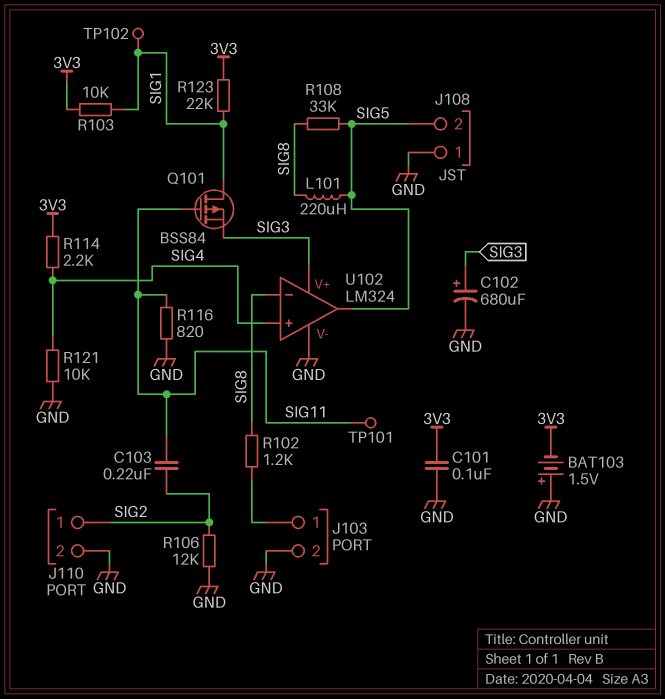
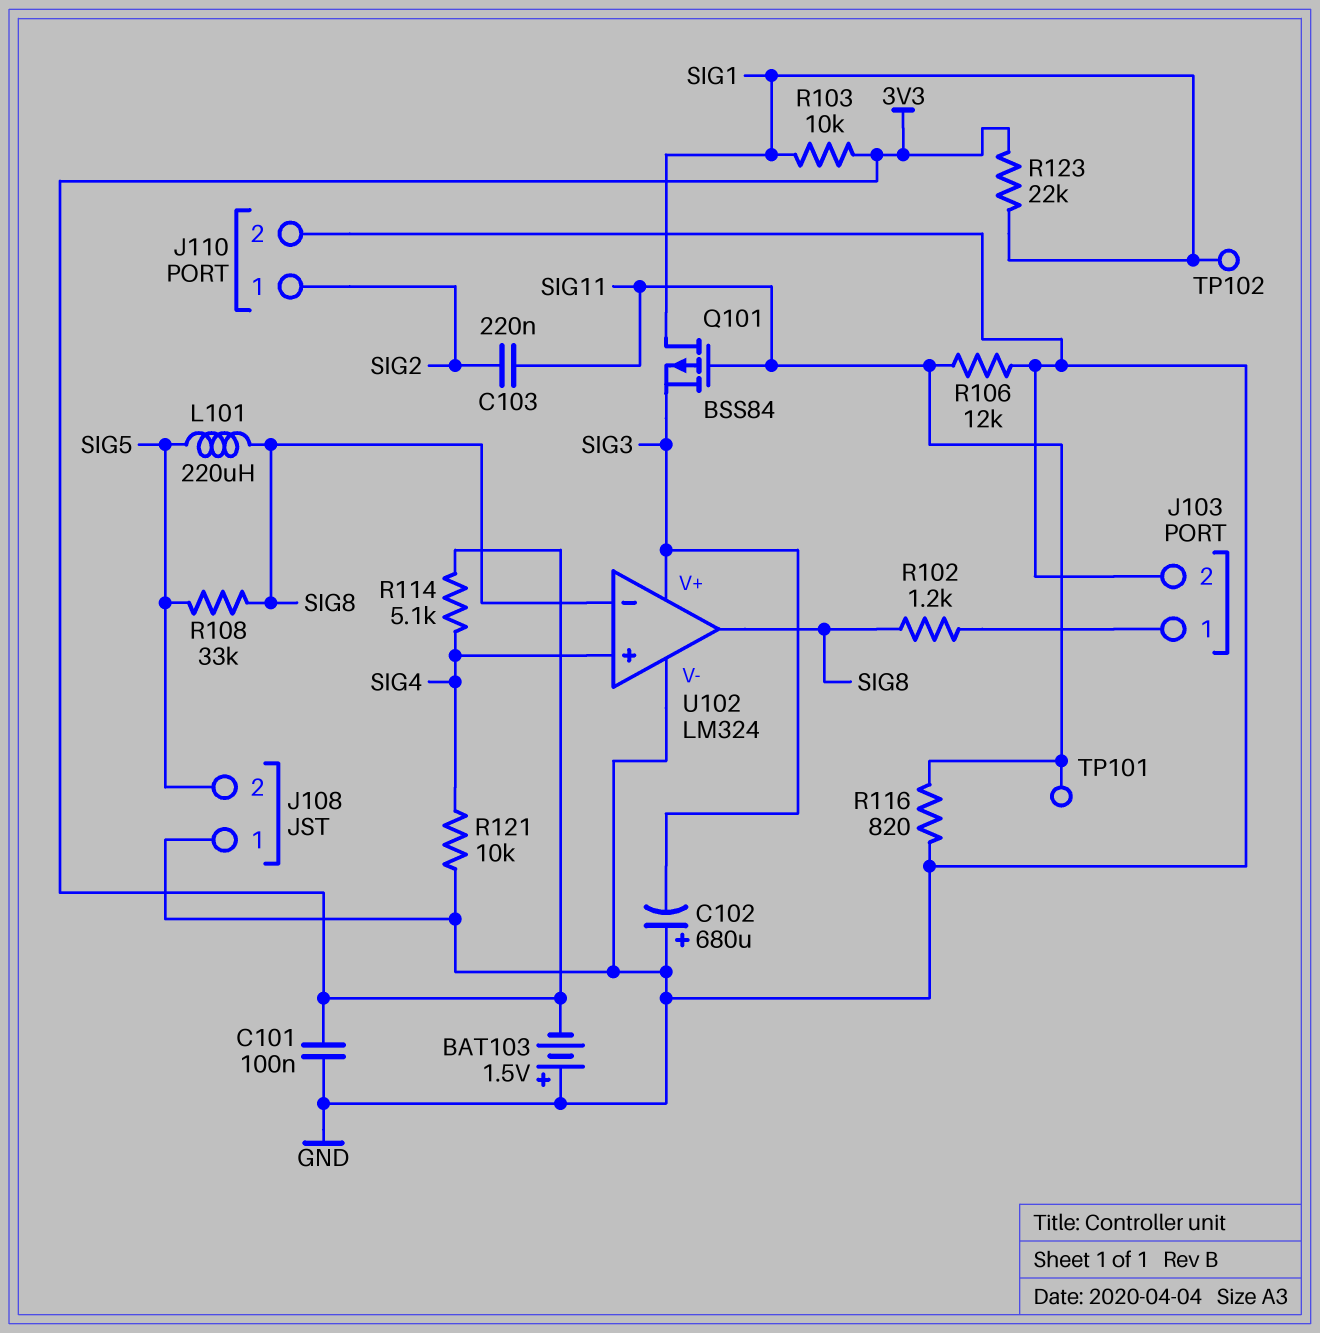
C102: 680uF (plus SIG3, minus GND) -> 680uF (plus GND, minus SIG3)
R106: 12k (GND, SIG2) -> 12k (GND, SIG11)
R114: 2.2k (3V3, SIG4) -> 5.1k (3V3, SIG4)
U102 pin out: SIG5 -> SIG8

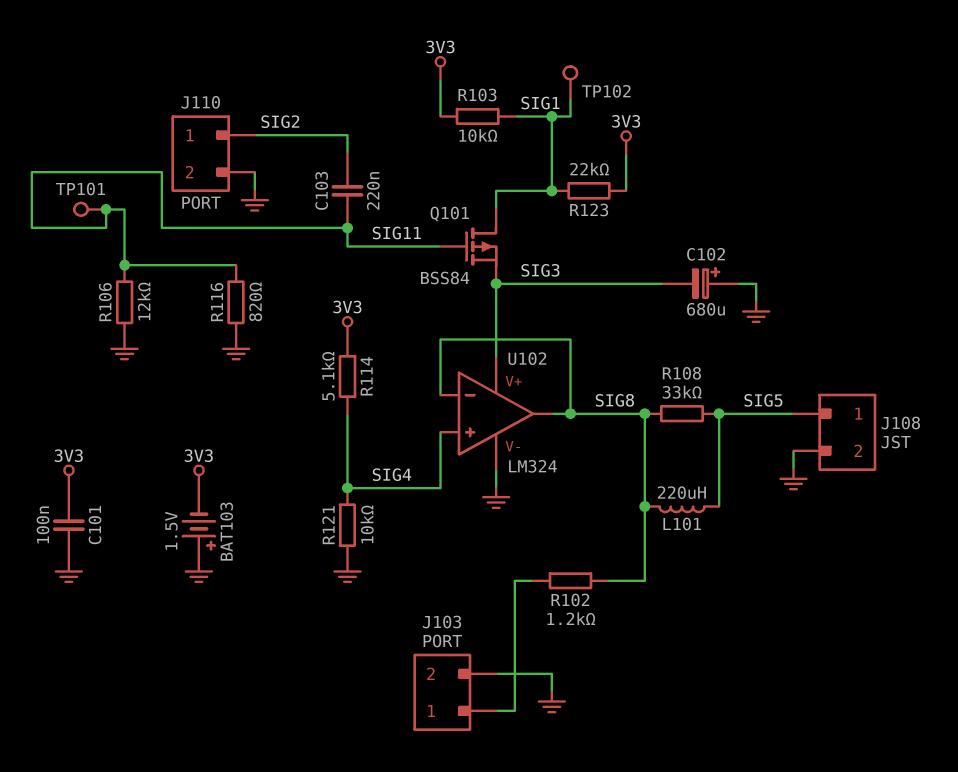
J108 pin 1: GND -> SIG5
J108 pin 2: SIG5 -> GND

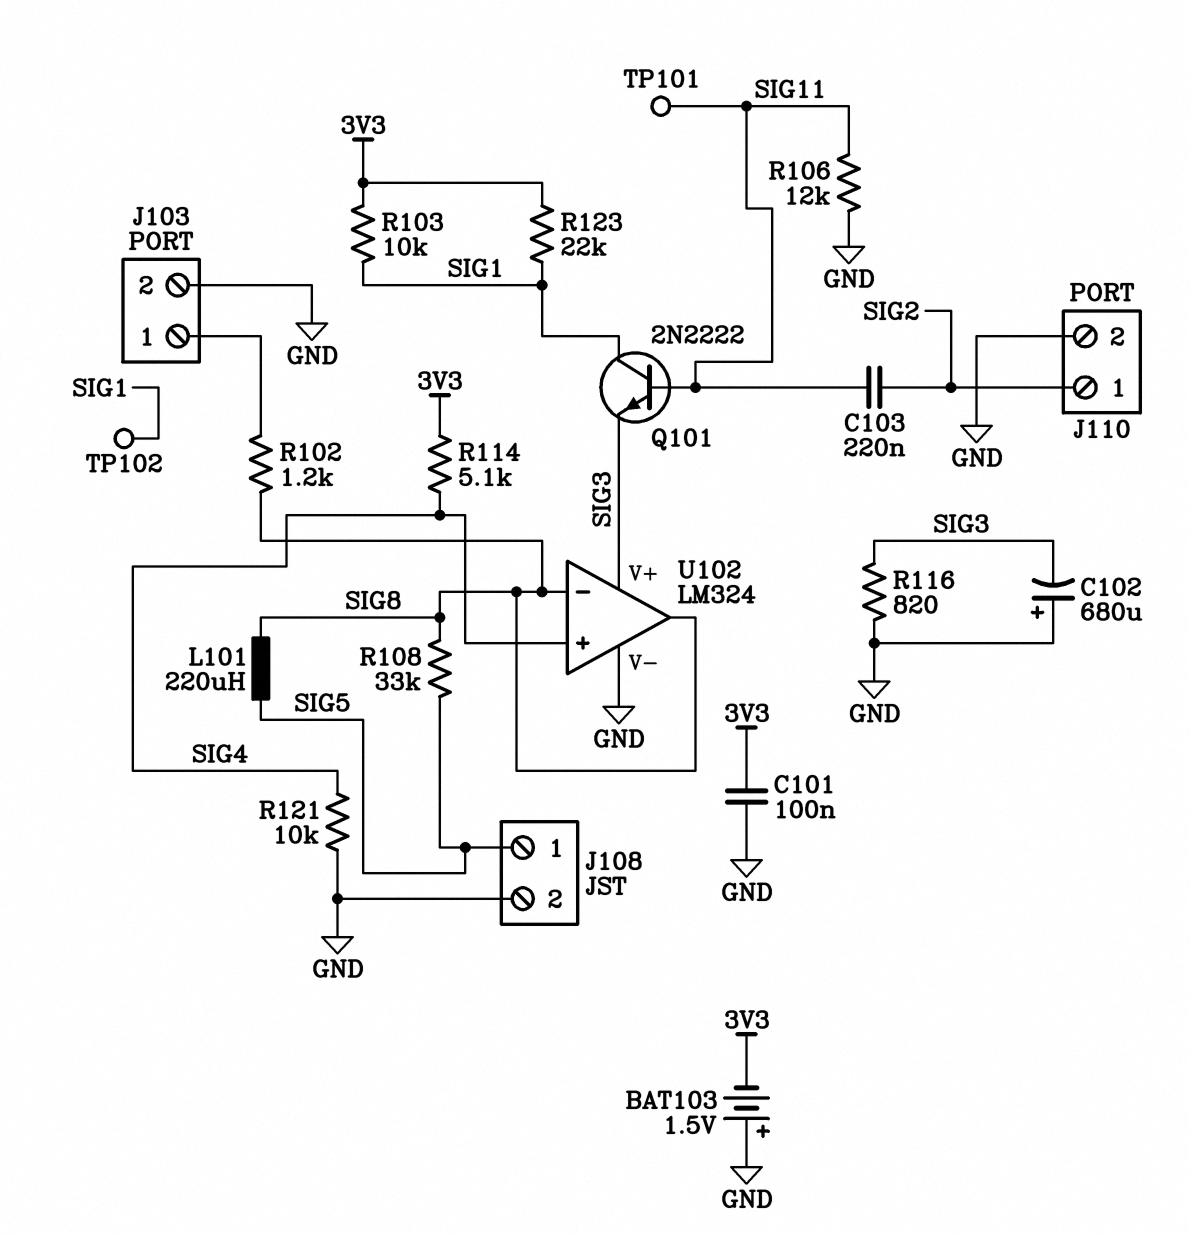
Q101: PMOS BSS84 (G SIG11, D SIG1, S SIG3) -> NPN 2N2222 (B SIG11, C SIG1, E SIG3)
R116: 820 (GND, SIG11) -> 820 (GND, SIG3)

